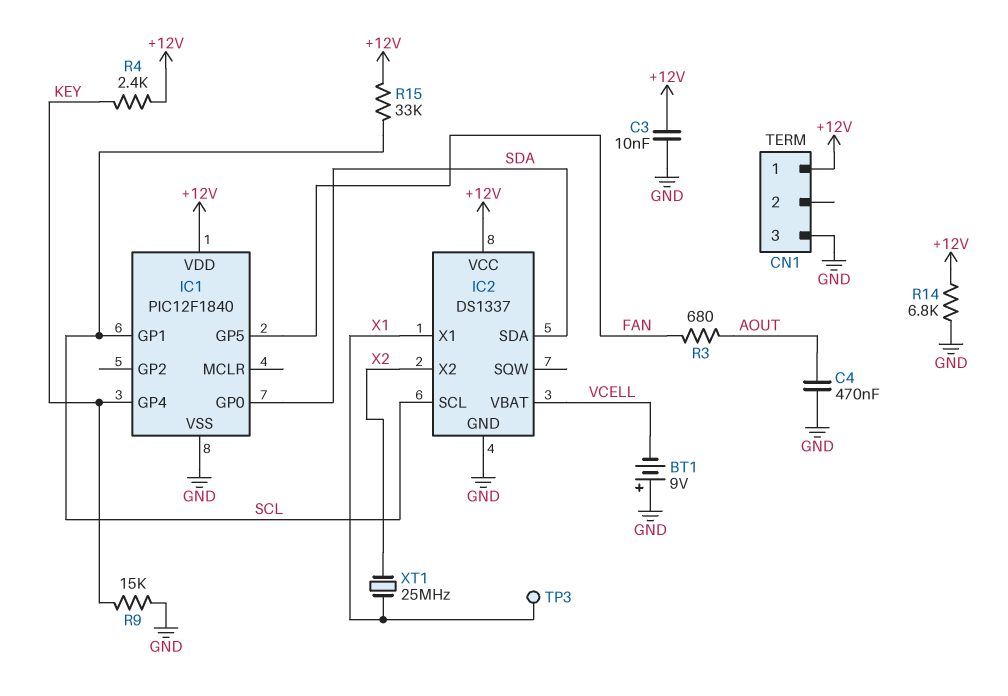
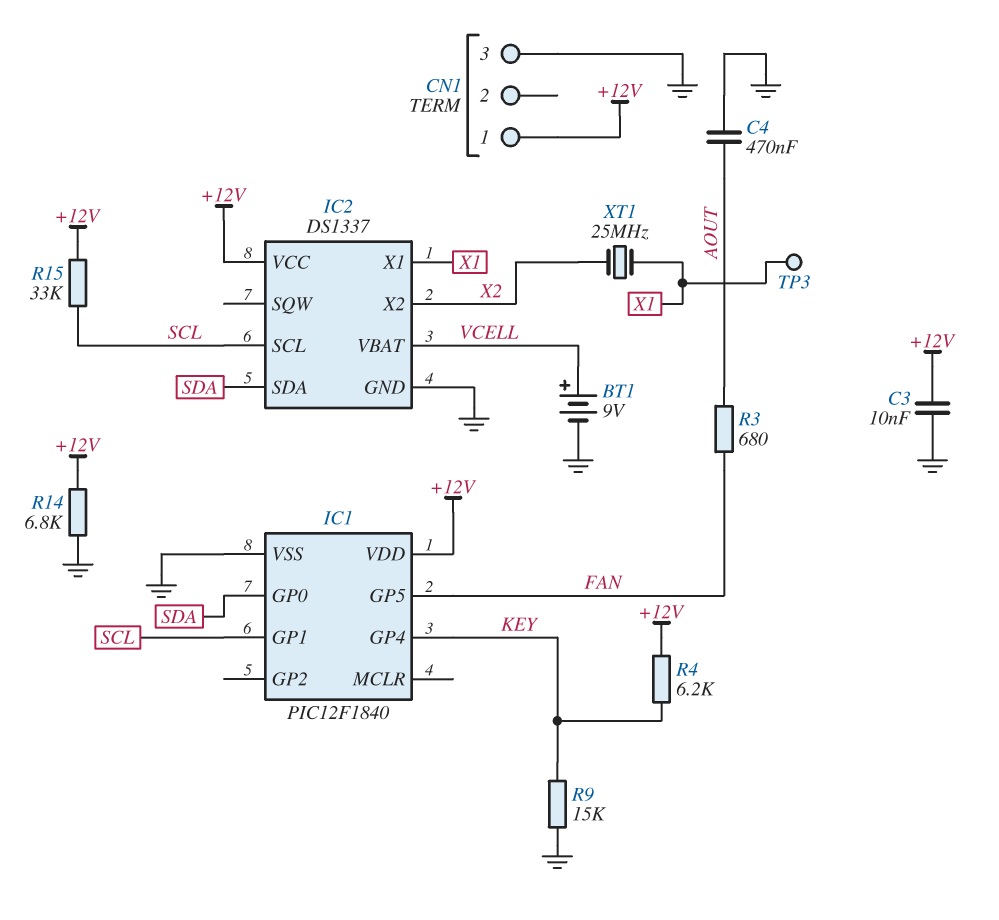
BT1: 9V (plus GND, minus VCELL) -> 9V (plus VCELL, minus GND)
R4: 2.4k (+12V, KEY) -> 6.2k (+12V, KEY)

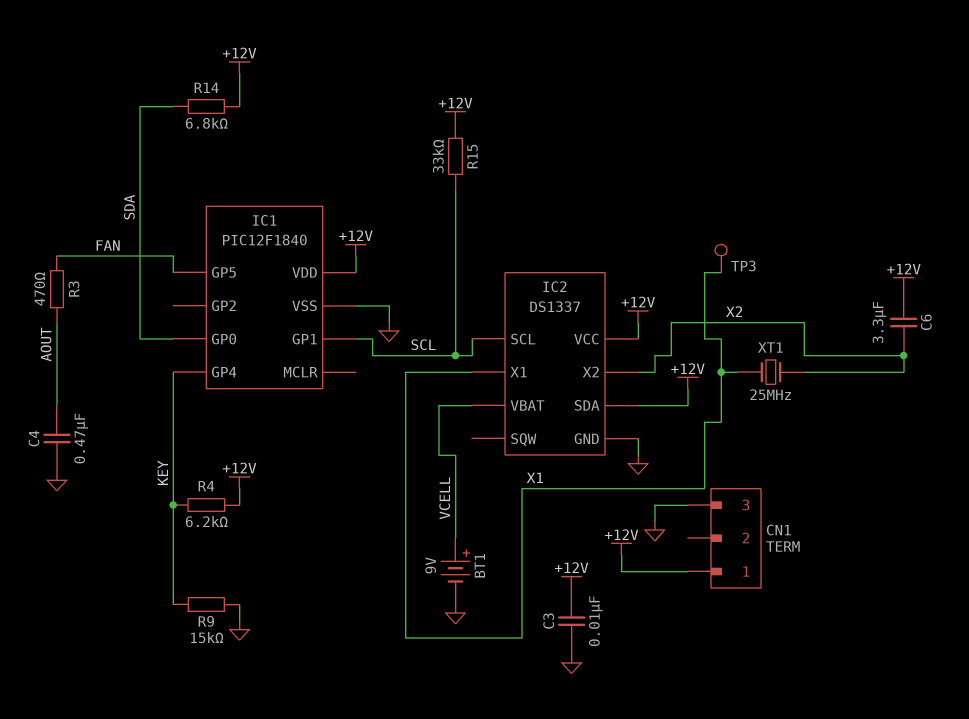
C6: none -> 3.3uF (+12V, X2)
IC2 pin SDA: SDA -> +12V
R3: 680 (AOUT, FAN) -> 470 (AOUT, FAN)
R14: 6.8k (+12V, GND) -> 6.8k (+12V, SDA)

